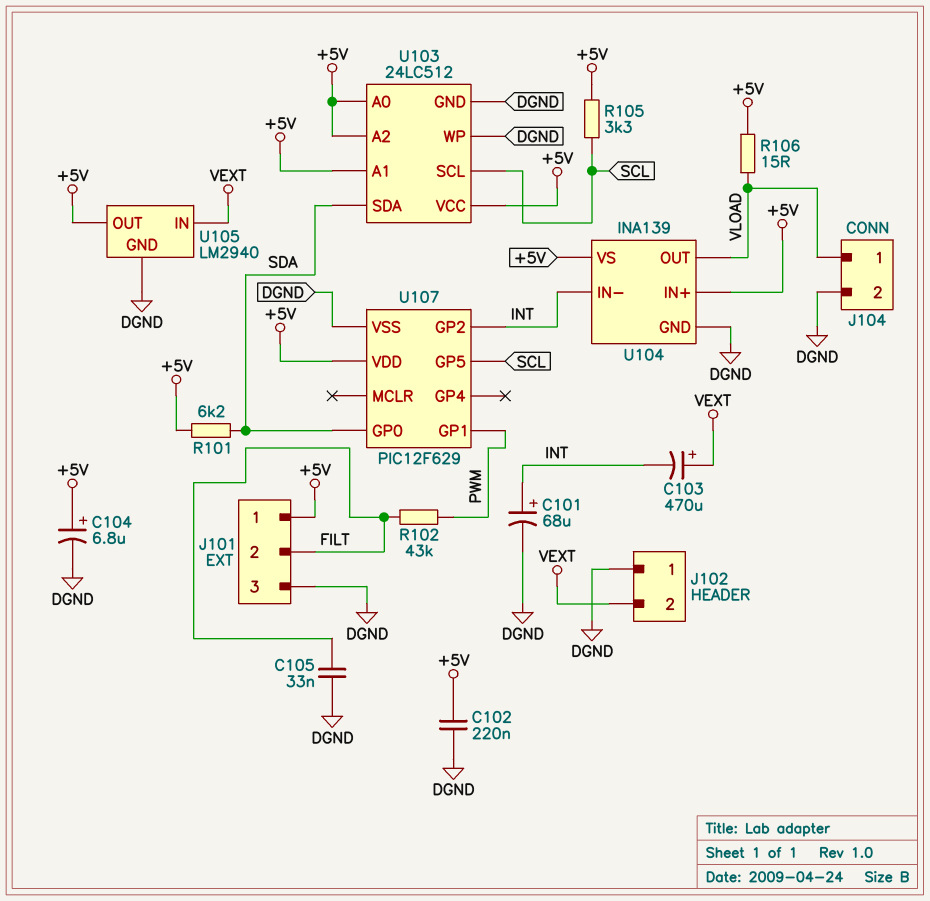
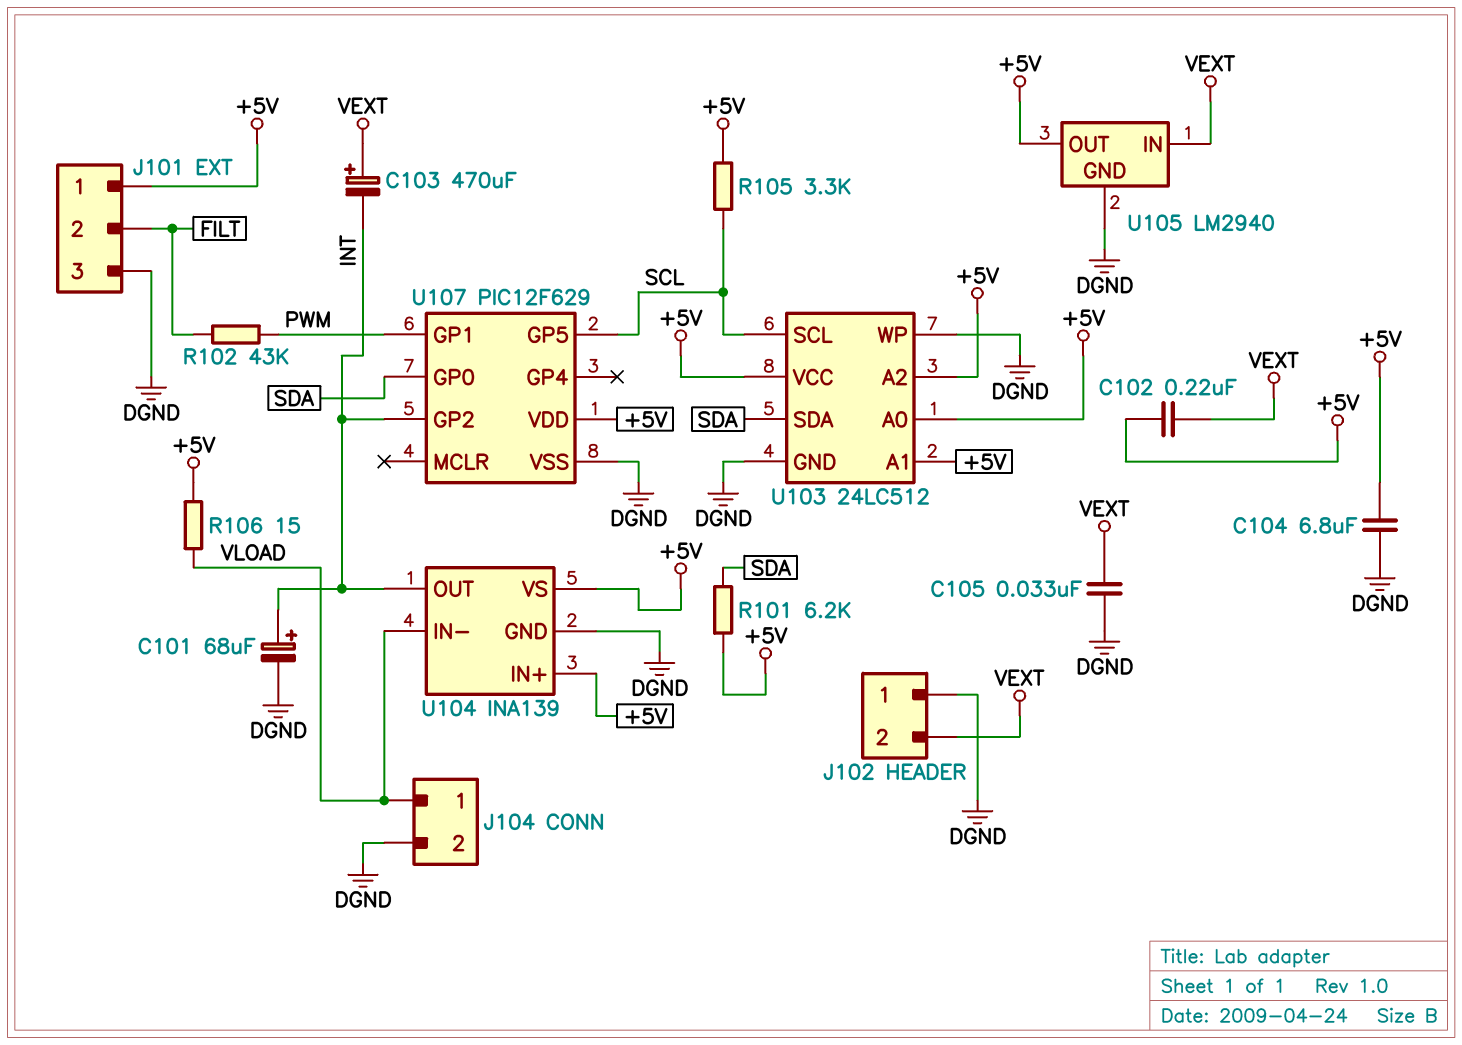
C102: 220nF (+5V, DGND) -> 220nF (+5V, VEXT)
C104: 6.8uF (plus +5V, minus DGND) -> 6.8uF (+5V, DGND)
C105: 33nF (DGND, FILT) -> 33nF (DGND, VEXT)
U104 pin IN-: INT -> VLOAD
U104 pin OUT: VLOAD -> INT

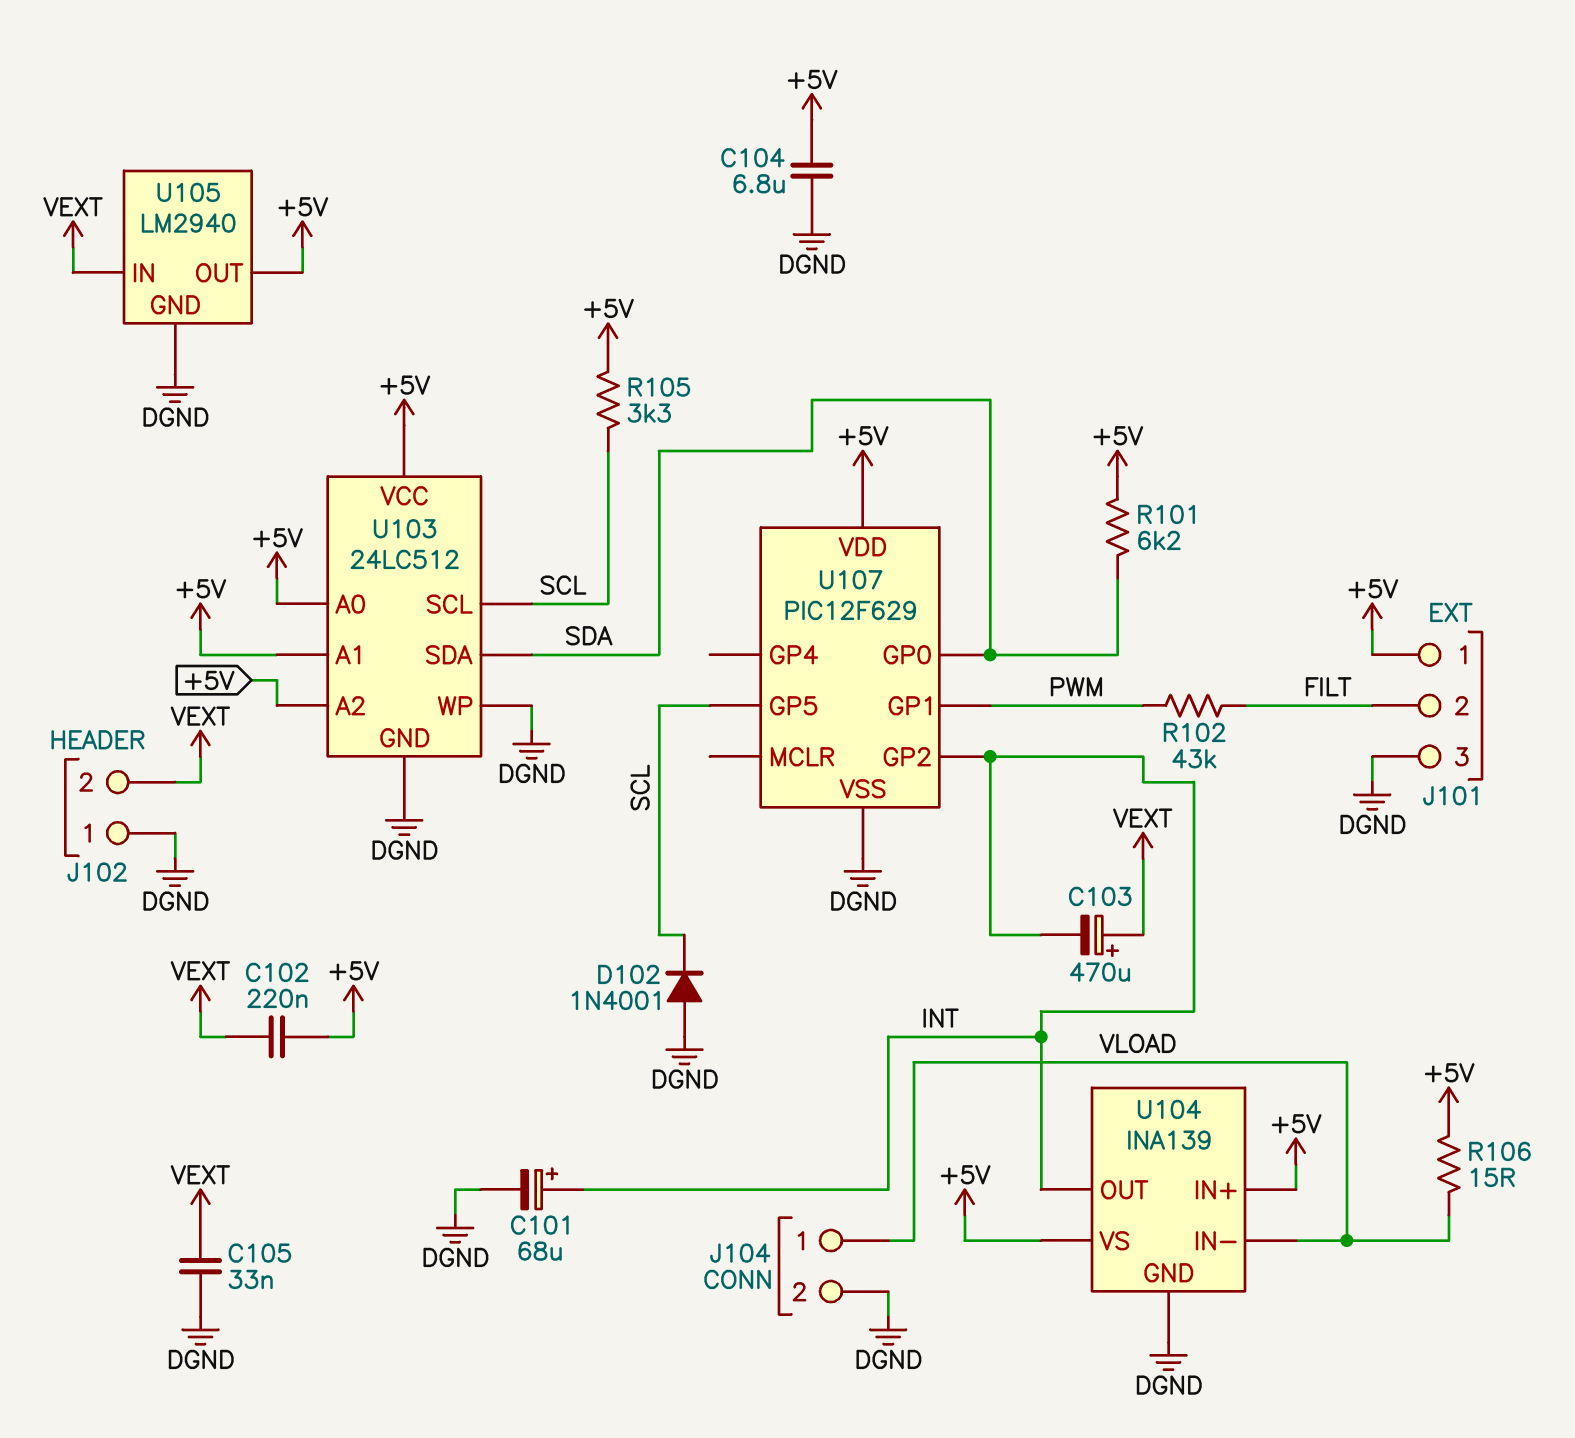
D102: none -> diode 1N4001 (A DGND, K SCL)

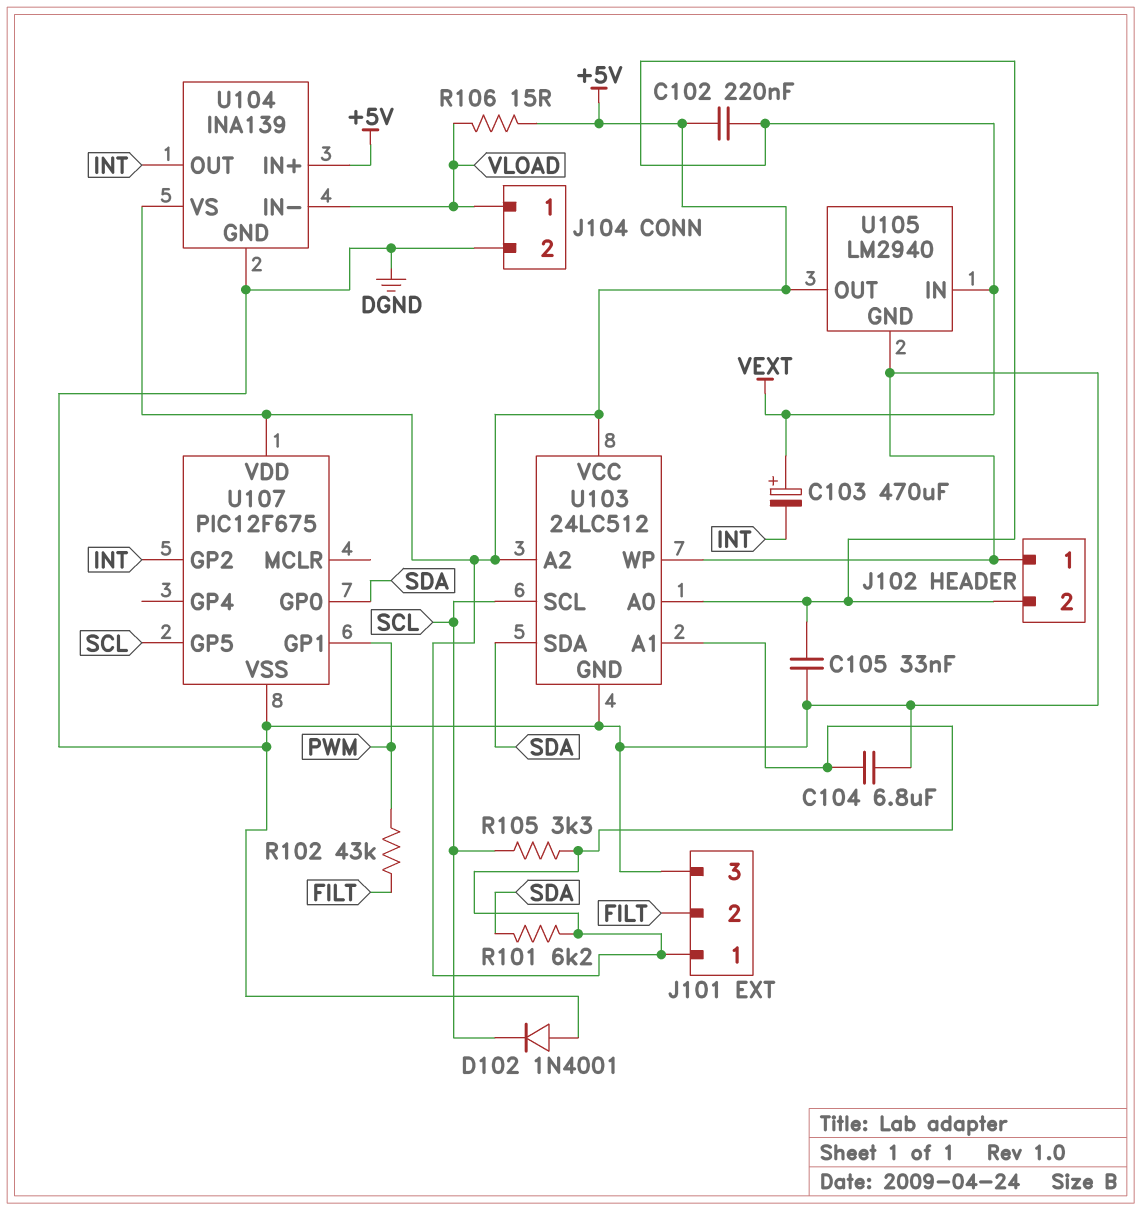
C101: 68uF (plus INT, minus DGND) -> none
U103 pin A0: +5V -> VEXT
U107: PIC12F629 -> PIC12F675

